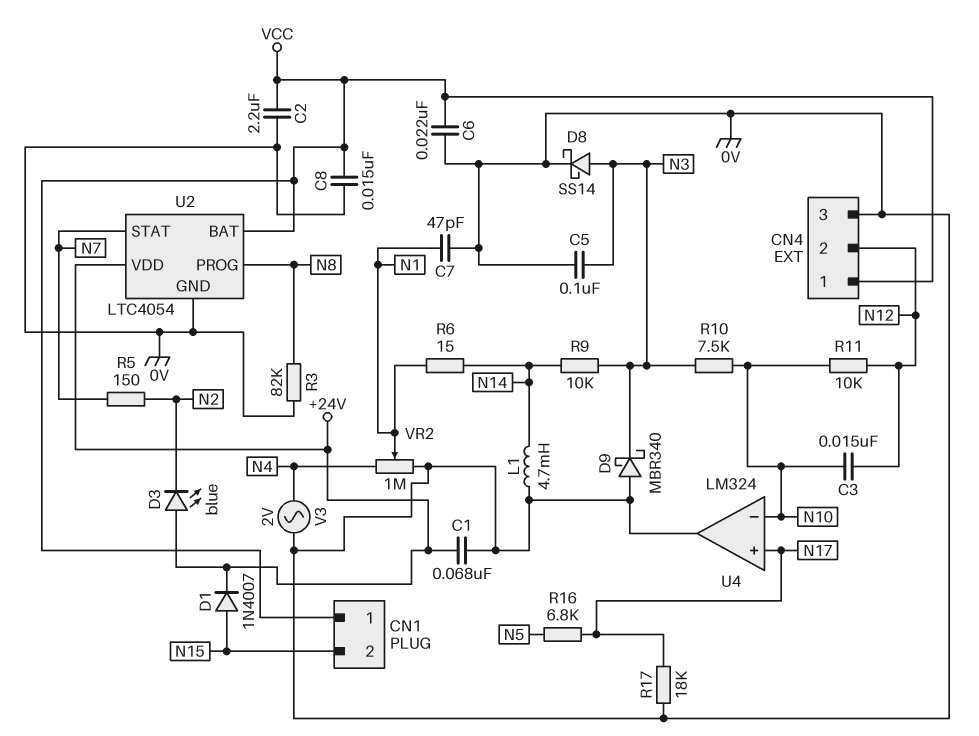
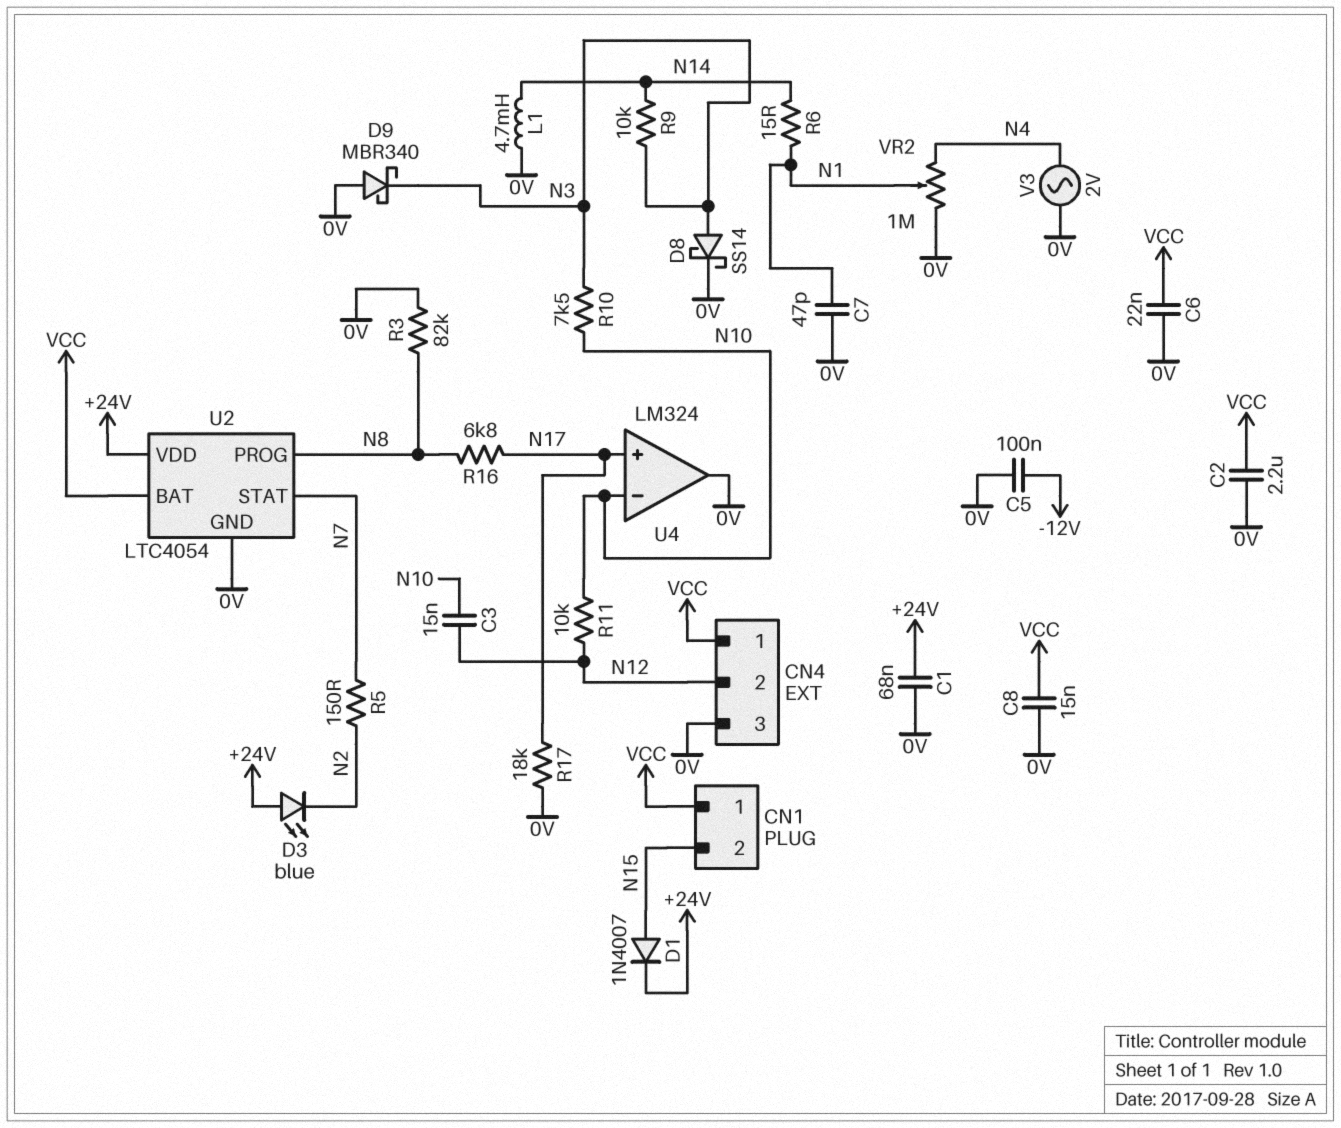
C5: 100nF (0V, N3) -> 100nF (-12V, 0V)
R16: 6.8k (N5, N17) -> 6.8k (N8, N17)

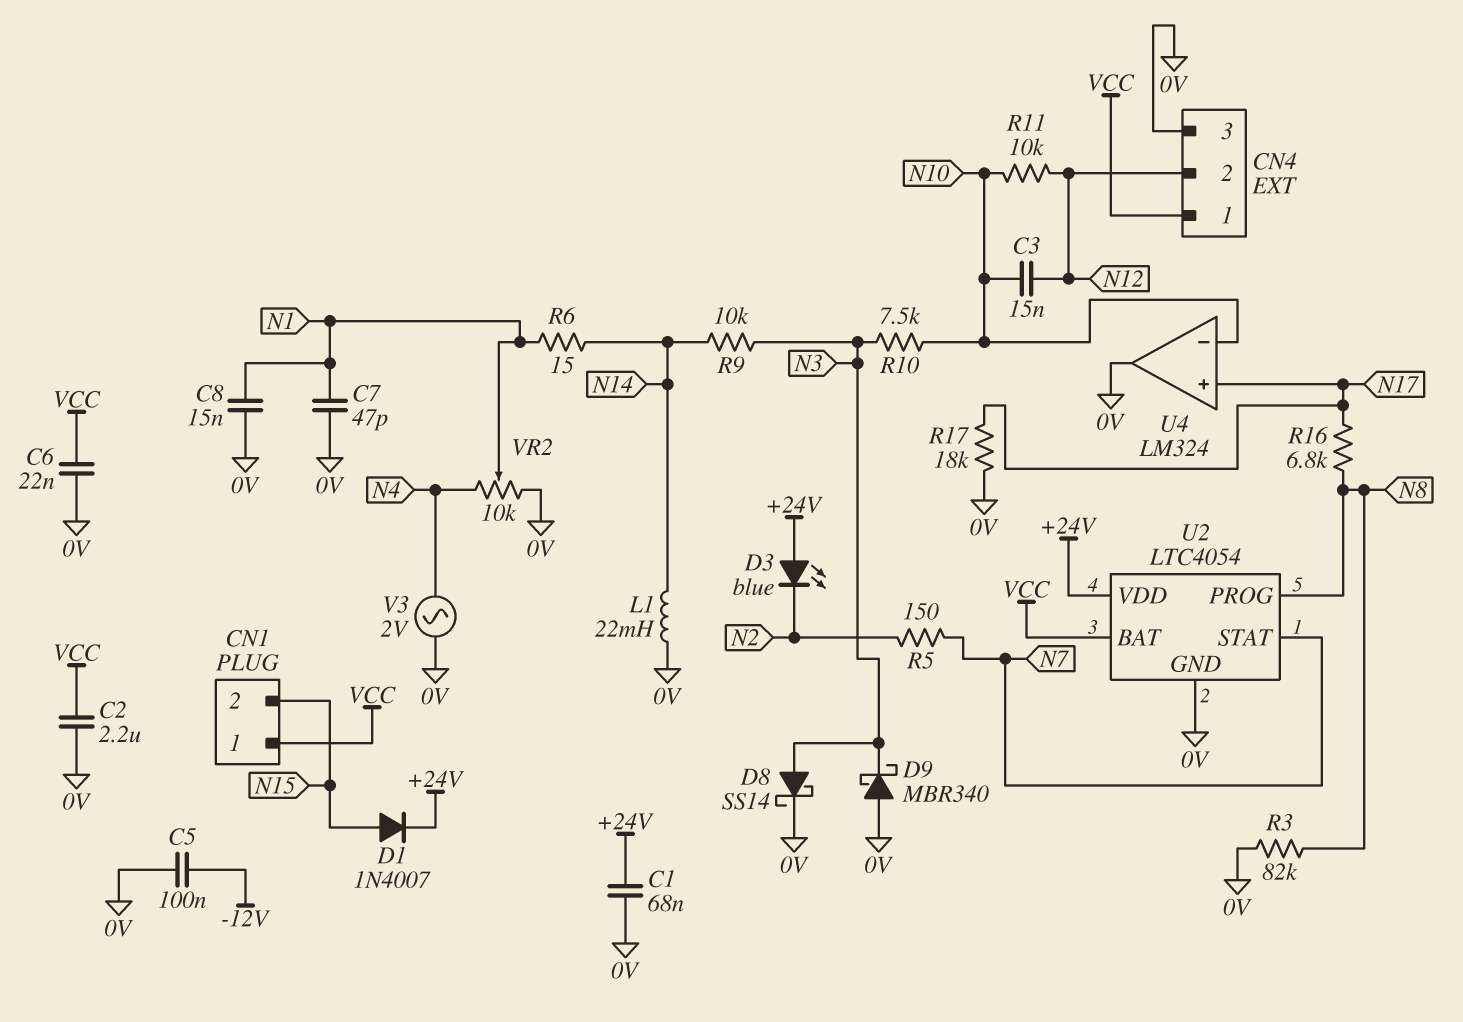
C8: 15nF (0V, VCC) -> 15nF (0V, N1)
L1: 4.7mH (0V, N14) -> 22mH (0V, N14)
VR2: 1M (0V, N4, wiper N1) -> 10k (0V, N4, wiper N1)

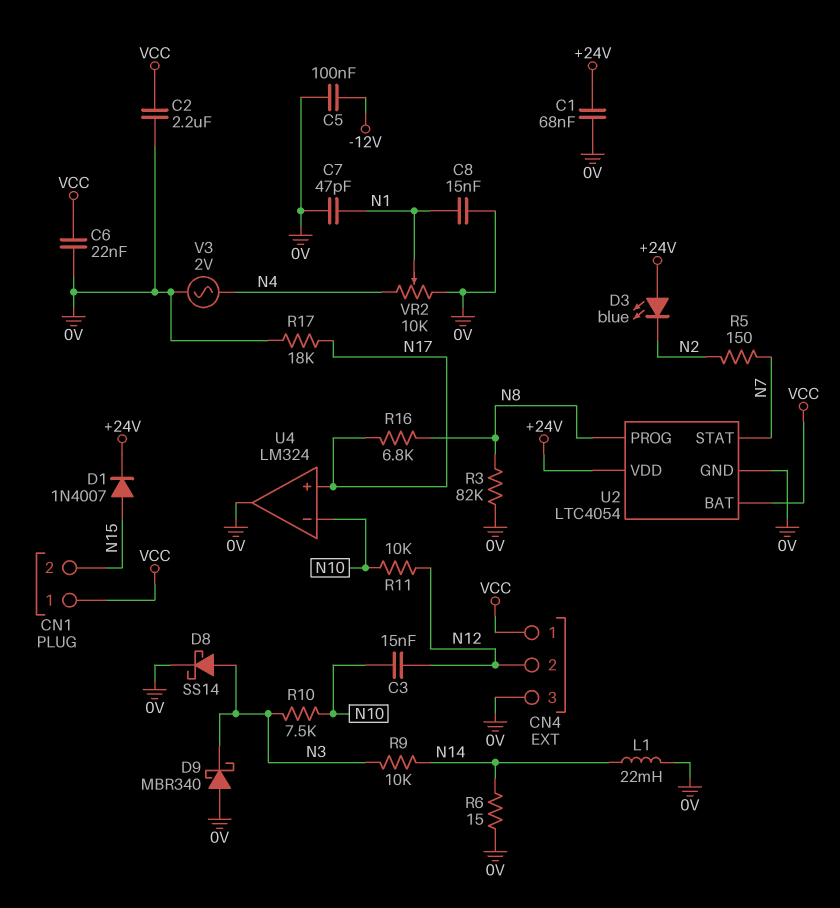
R6: 15 (N1, N14) -> 15 (0V, N14)

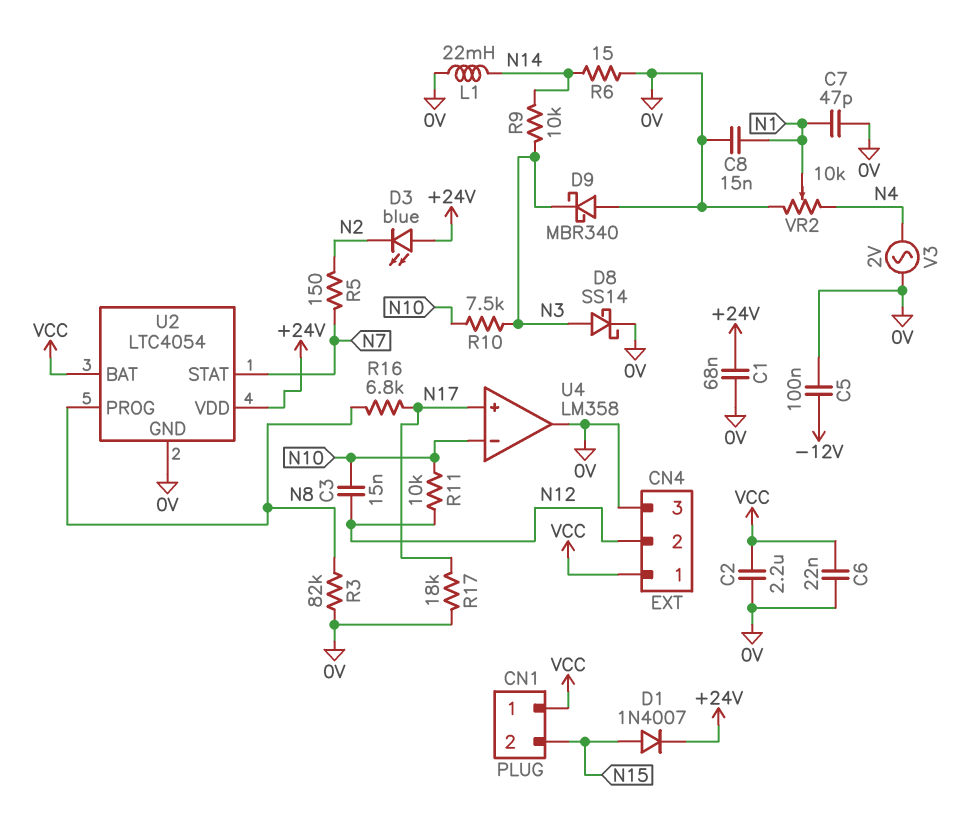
U4: LM324 -> LM358

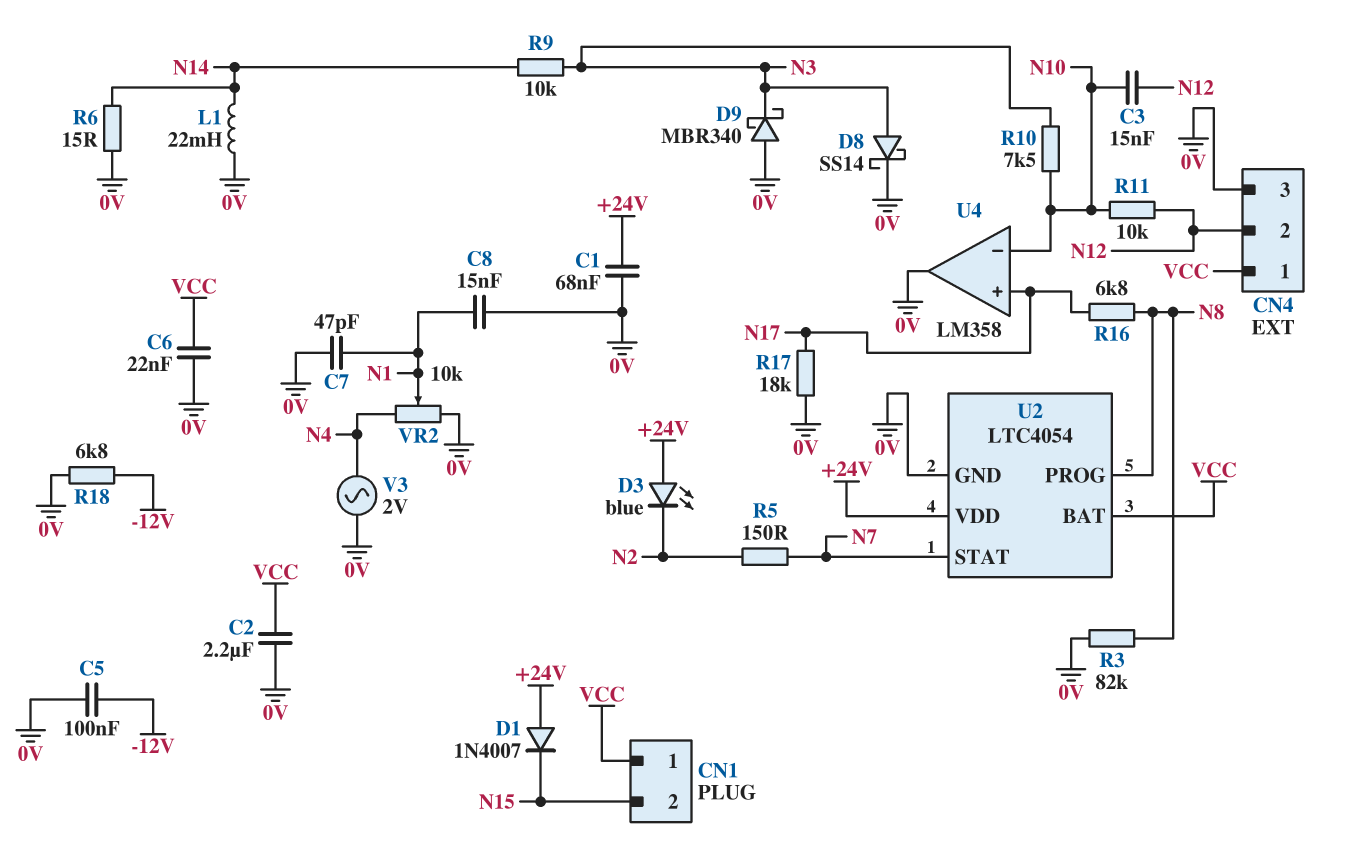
D1: diode 1N4007 (A N15, K +24V) -> diode 1N4007 (A +24V, K N15)
R18: none -> 6.8k (-12V, 0V)

